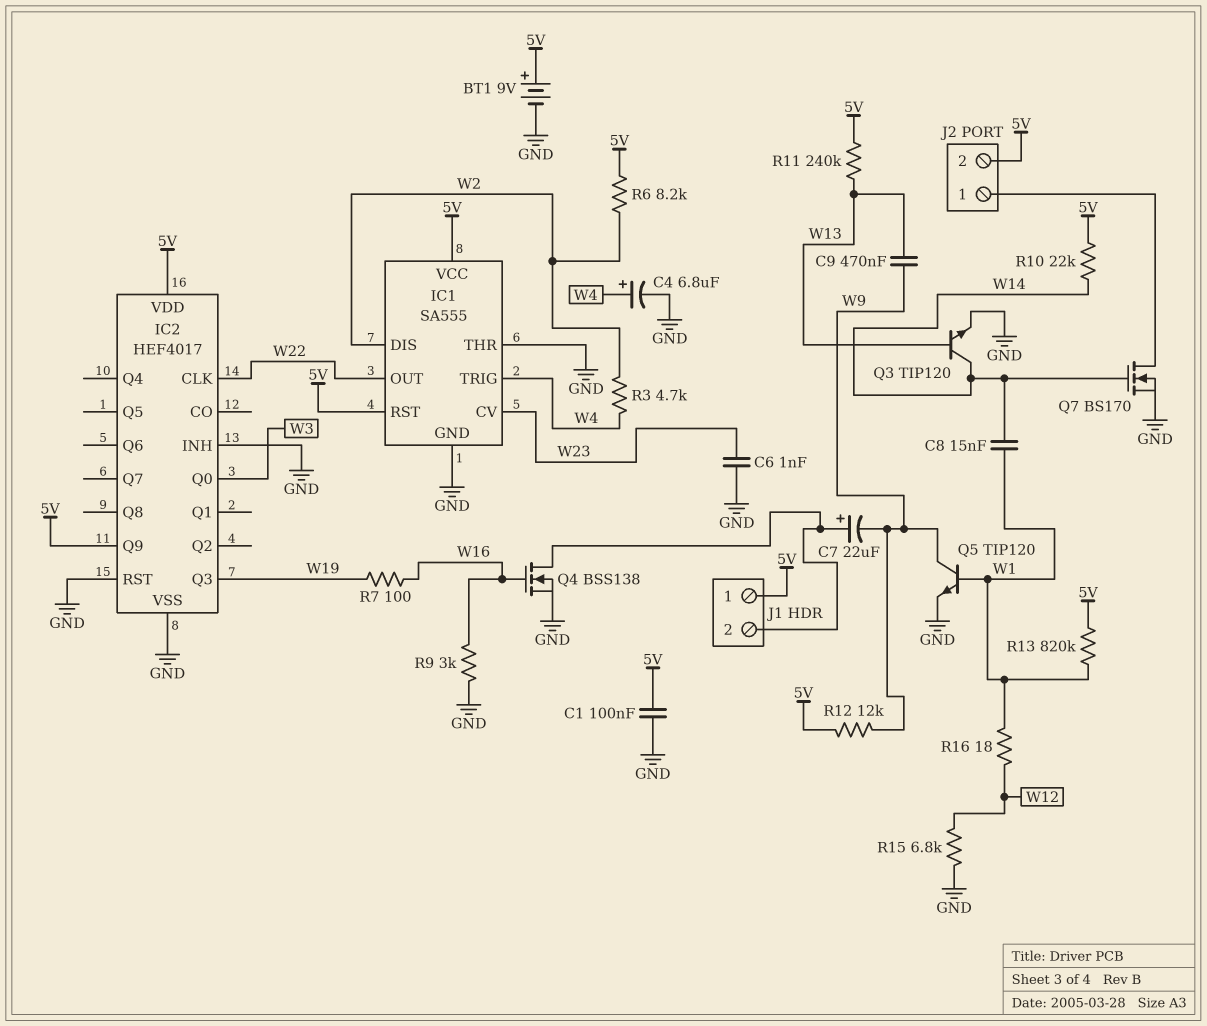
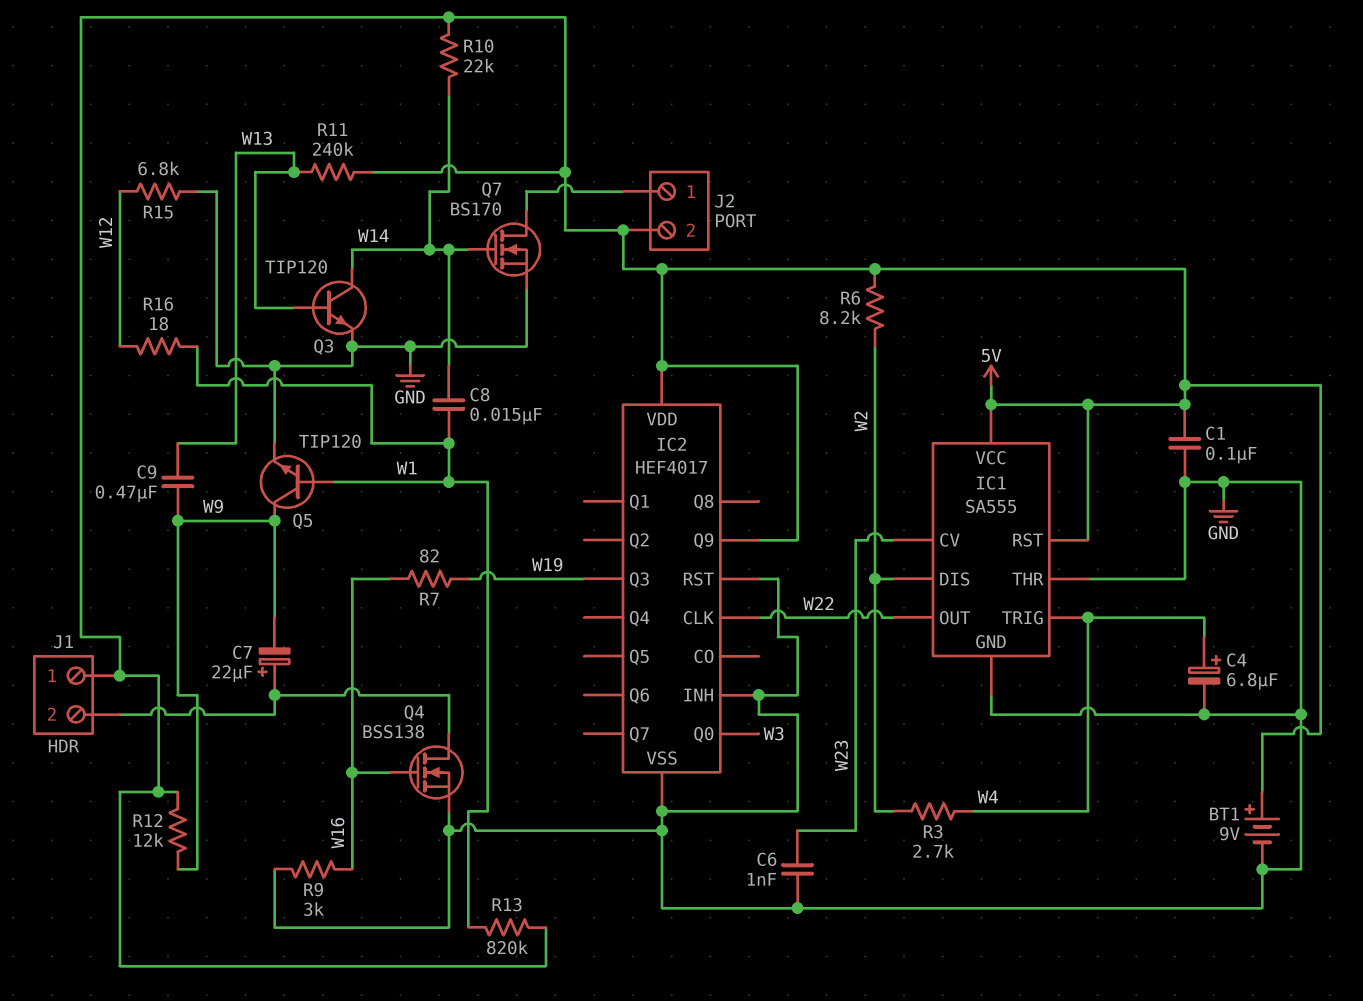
R3: 4.7k (W2, W4) -> 2.7k (W2, W4)
R7: 100 (W16, W19) -> 82 (W16, W19)

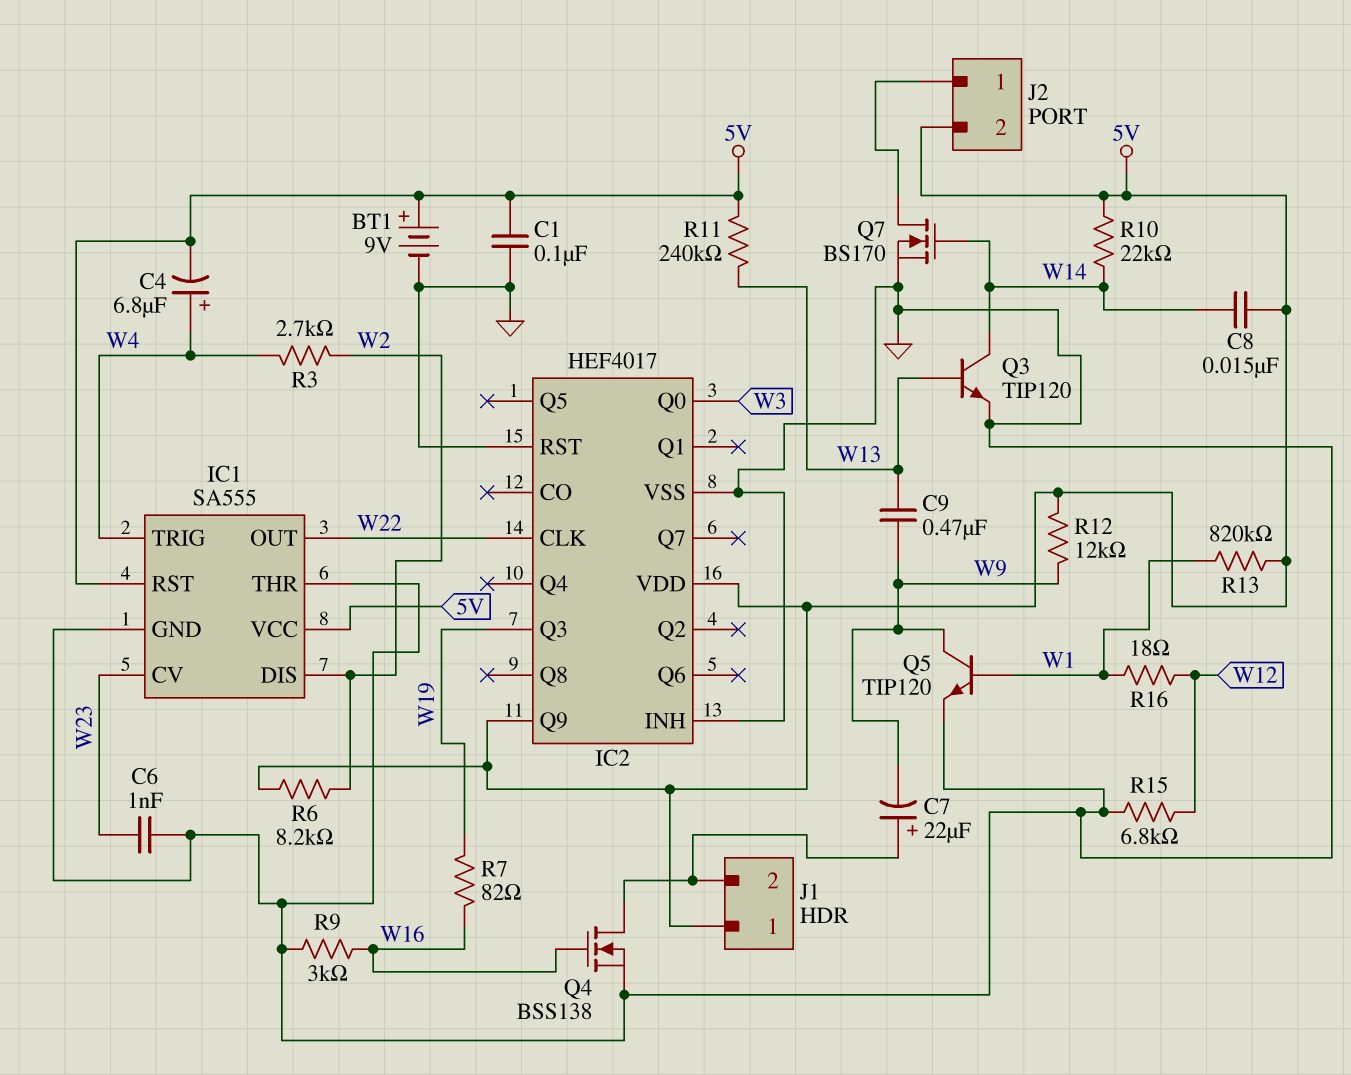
C4: 6.8uF (plus W4, minus GND) -> 6.8uF (plus W4, minus 5V)
C8: 15nF (W1, W14) -> 15nF (5V, W14)

